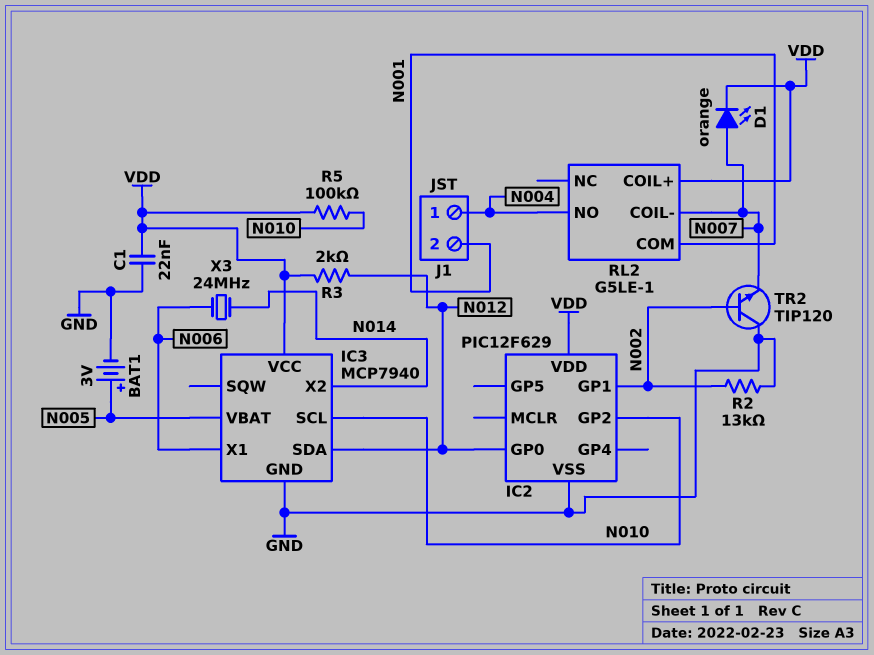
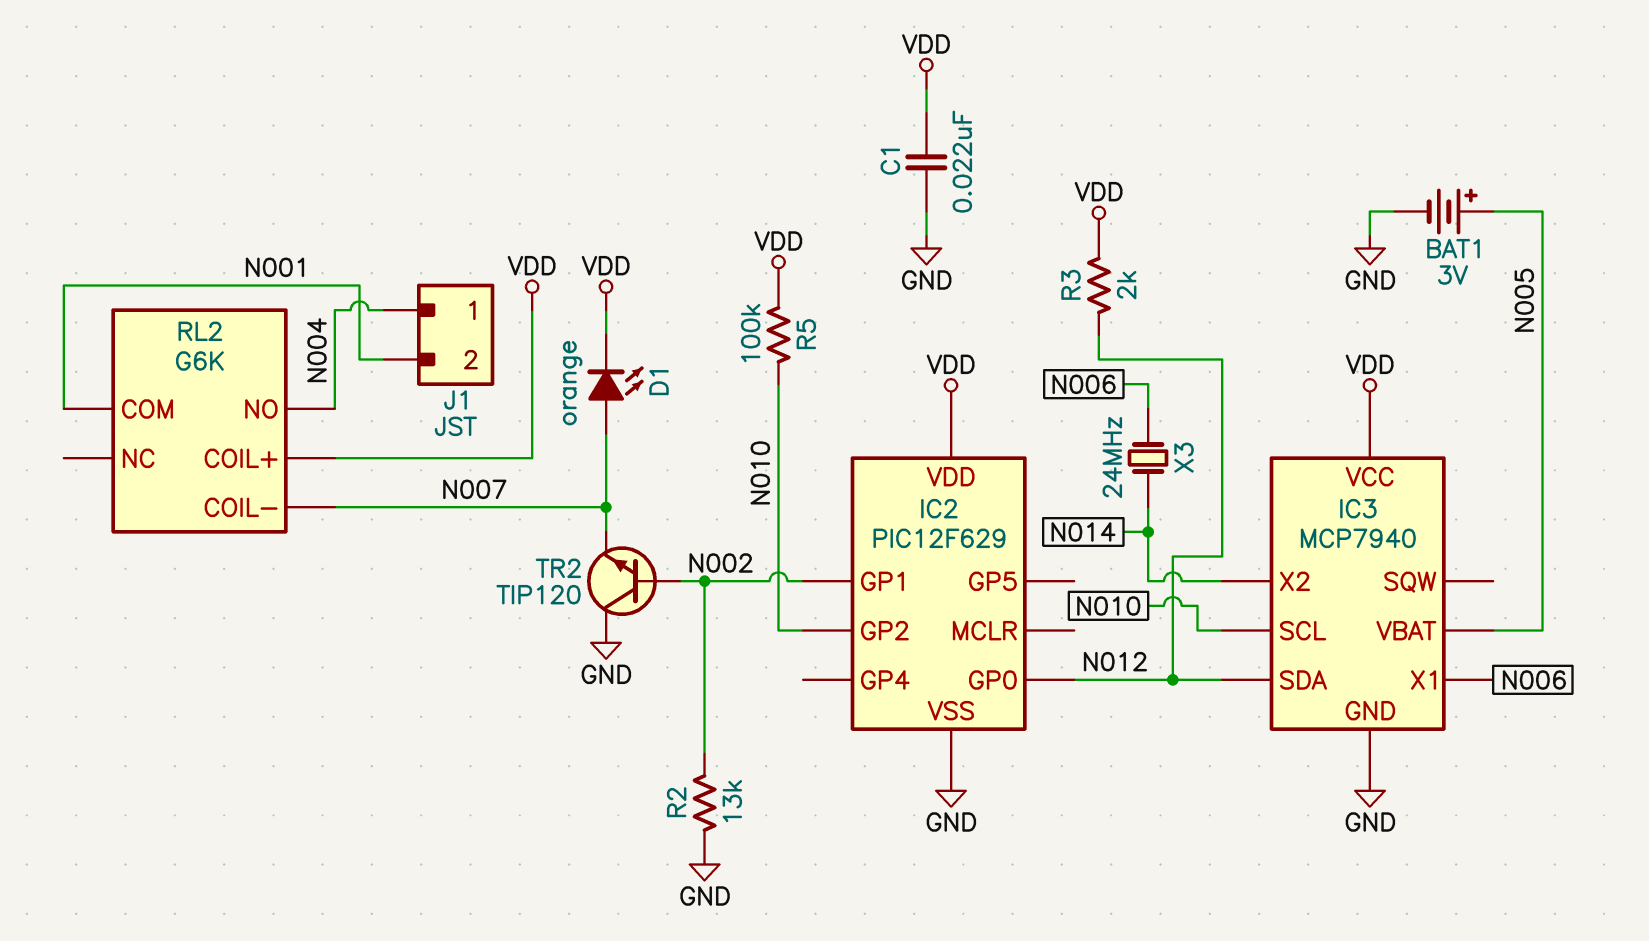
RL2: G5LE-1 -> G6K

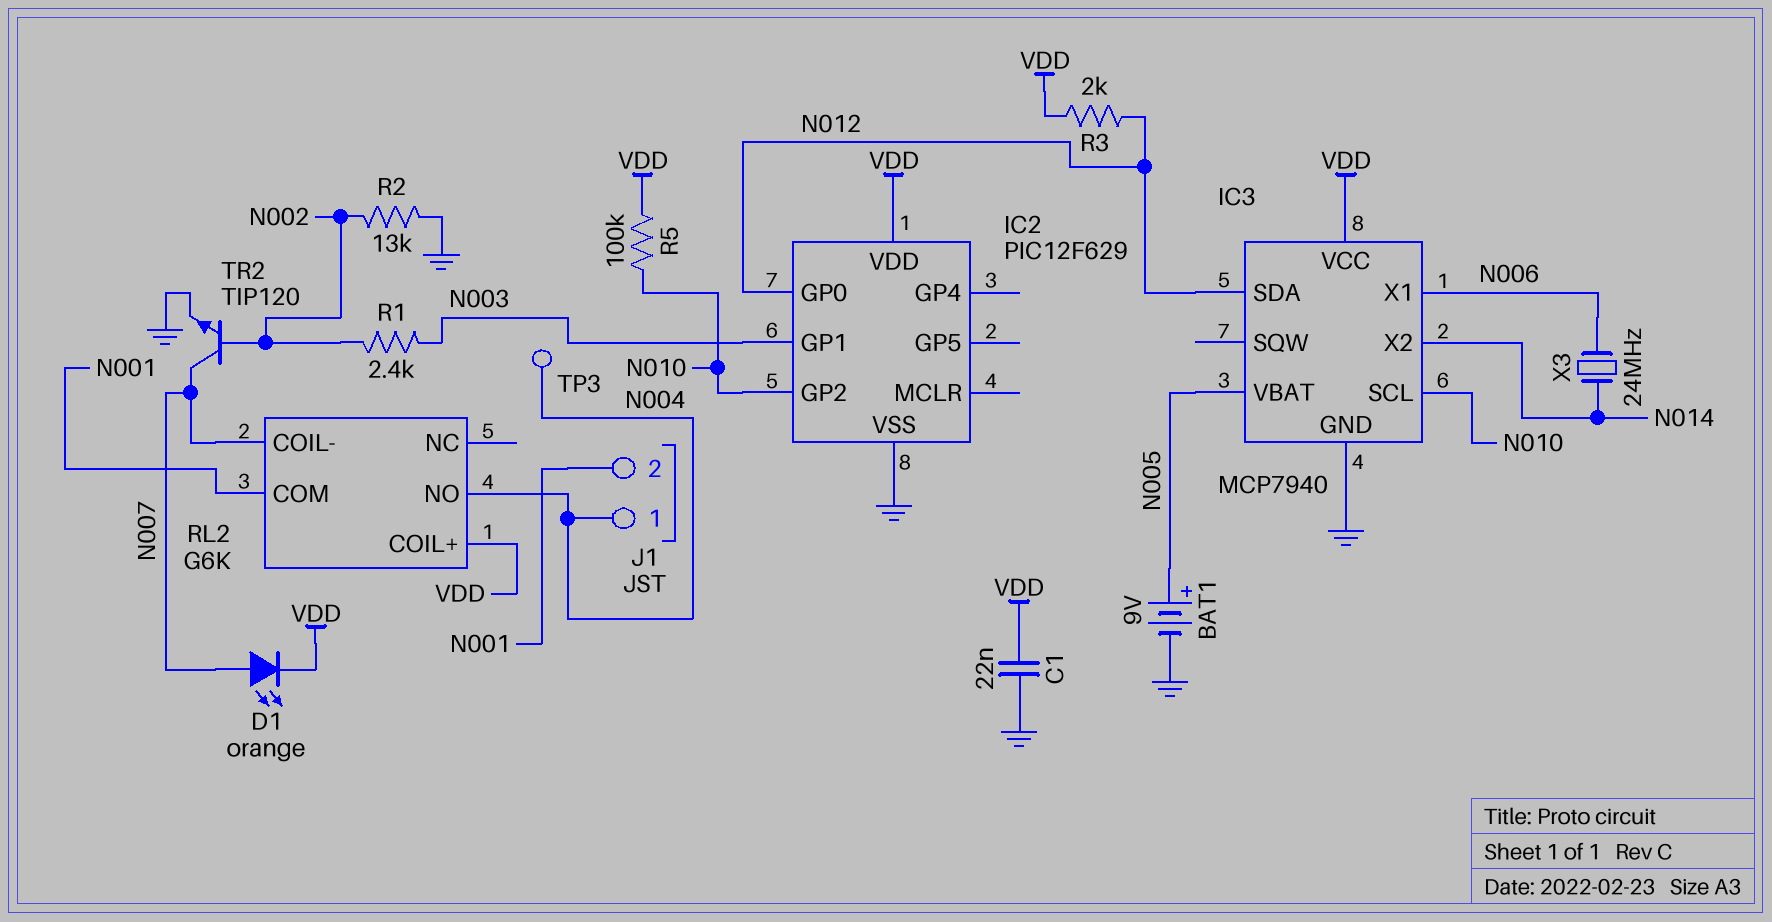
BAT1: 3V (plus N005, minus GND) -> 9V (plus N005, minus GND)
IC2 pin GP1: N002 -> N003
R1: none -> 2.4k (N002, N003)
TP3: none -> test point (N004)
TR2: NPN TIP120 (B N002, C GND, E N007) -> NPN TIP120 (B N002, C N007, E GND)

